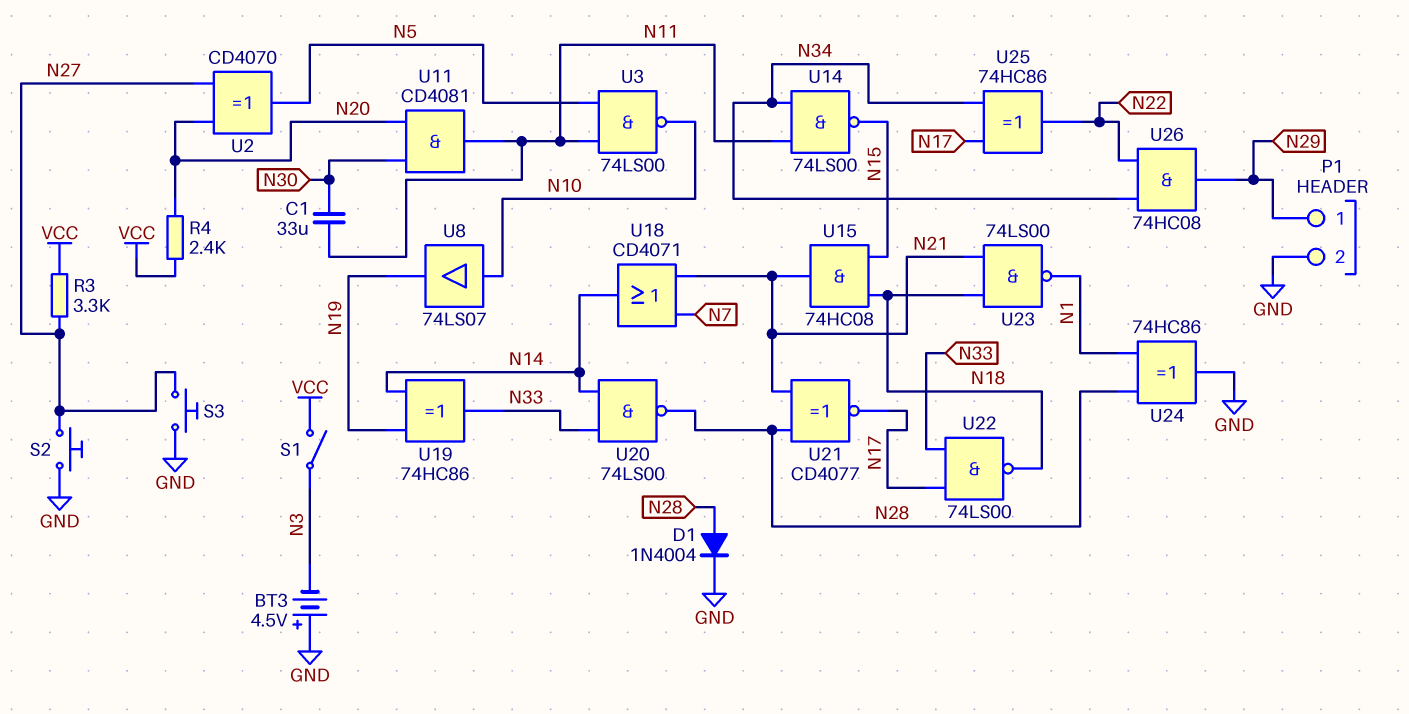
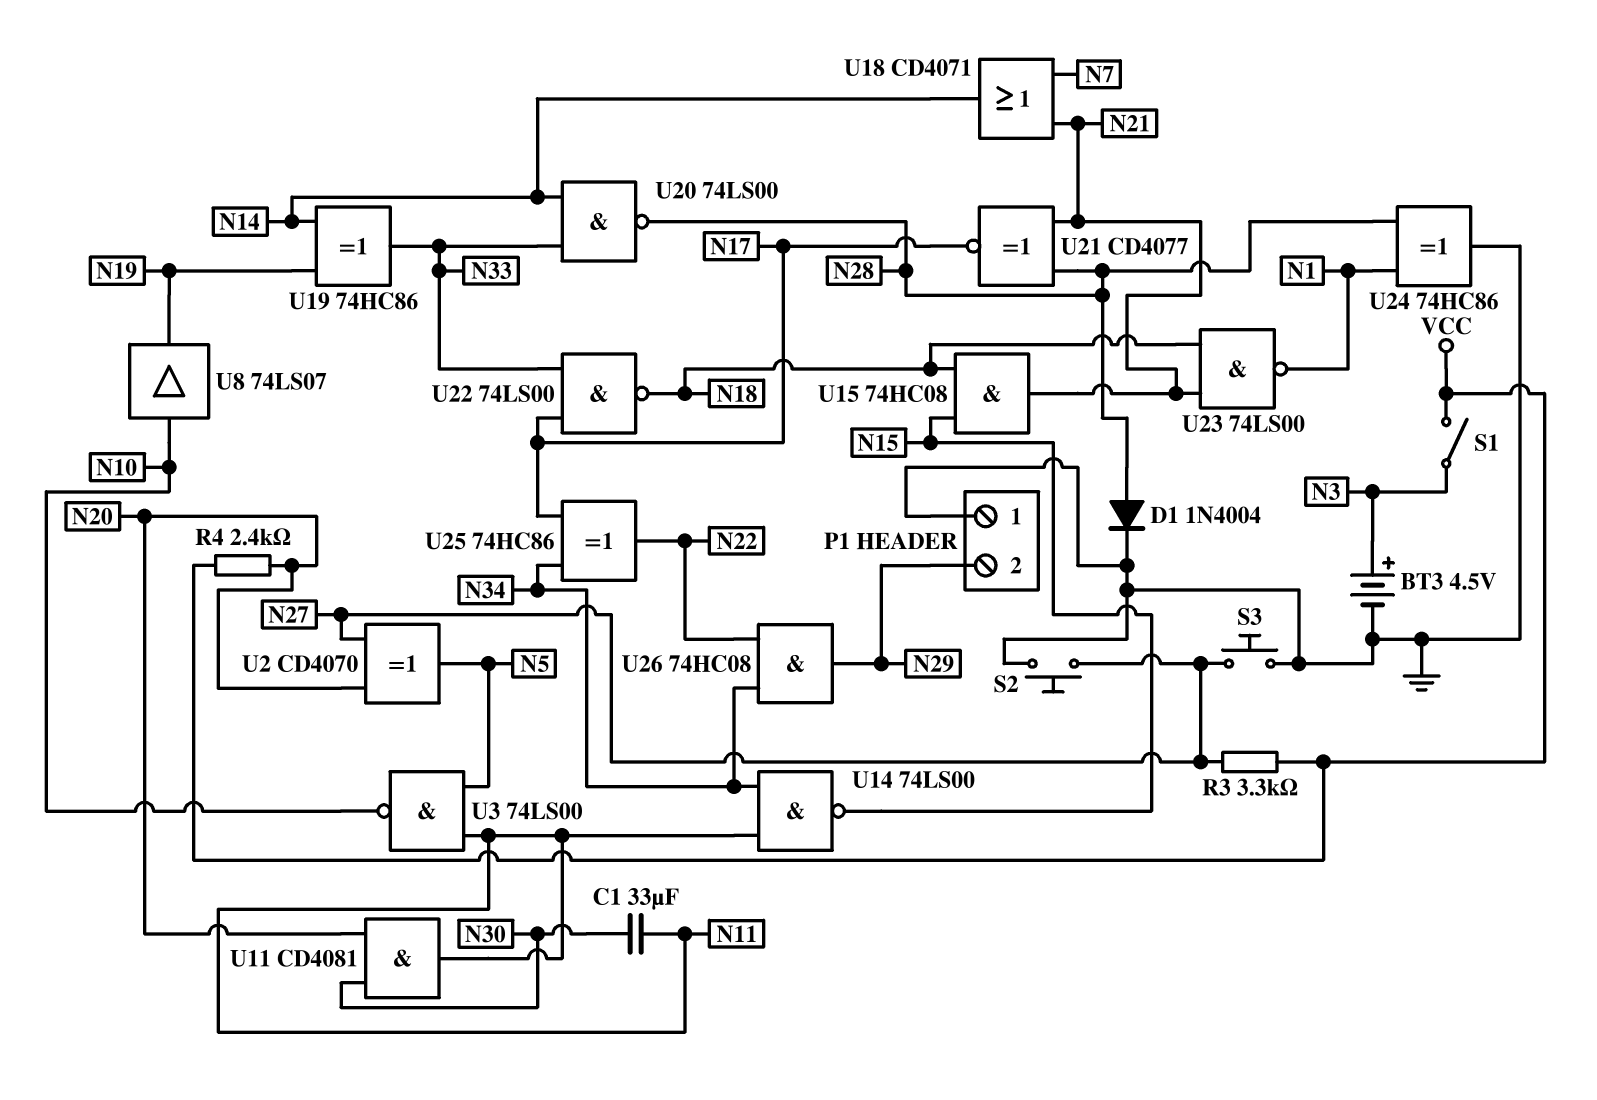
BT3: 4.5V (plus GND, minus N3) -> 4.5V (plus N3, minus GND)
P1 pin 1: N29 -> GND
P1 pin 2: GND -> N29

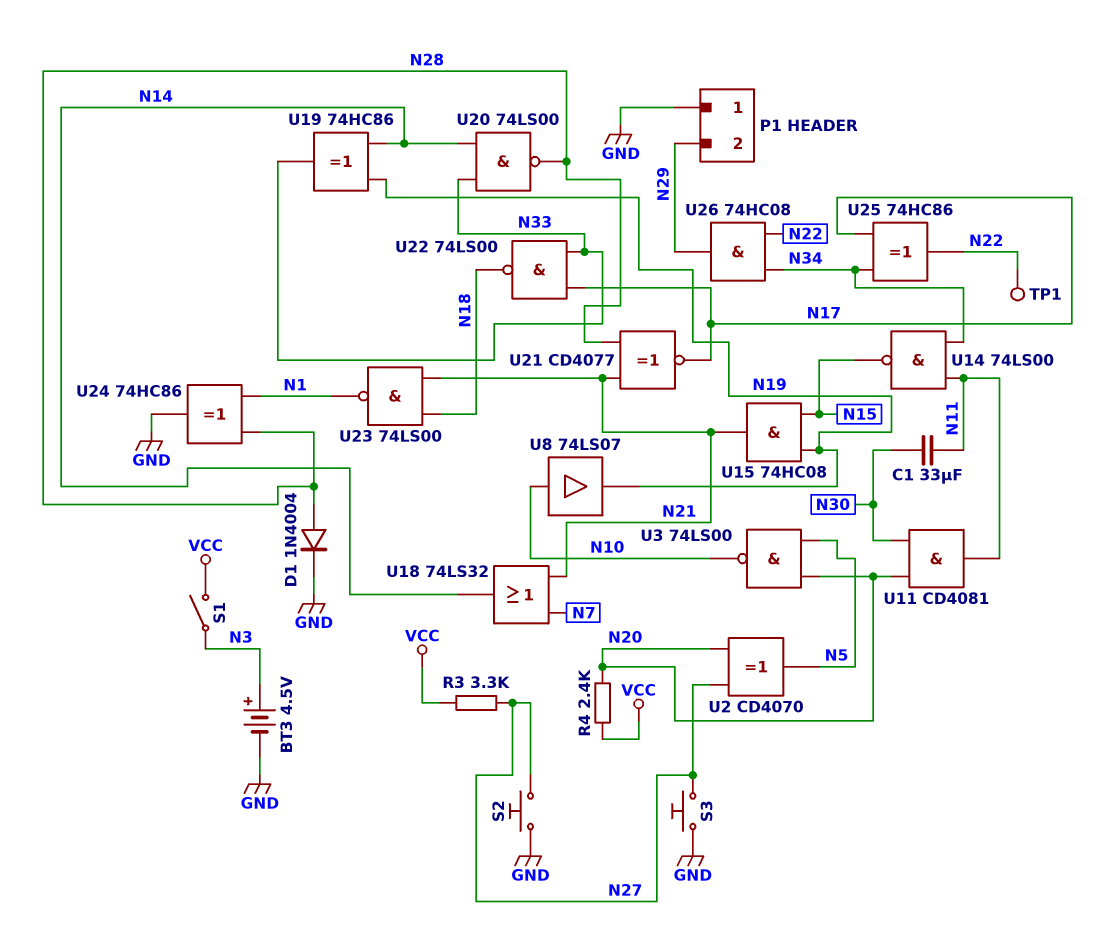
TP1: none -> test point (N22)
U3: NAND 74LS00 (in N5, in N11, out N10) -> NAND 74LS00 (in N5, in N20, out N10)
U15: AND 74HC08 (in N15, in N18, out N21) -> AND 74HC08 (in N15, in N19, out N21)
U18: OR CD4071 (in N7, in N21, out N14) -> OR 74LS32 (in N7, in N21, out N14)

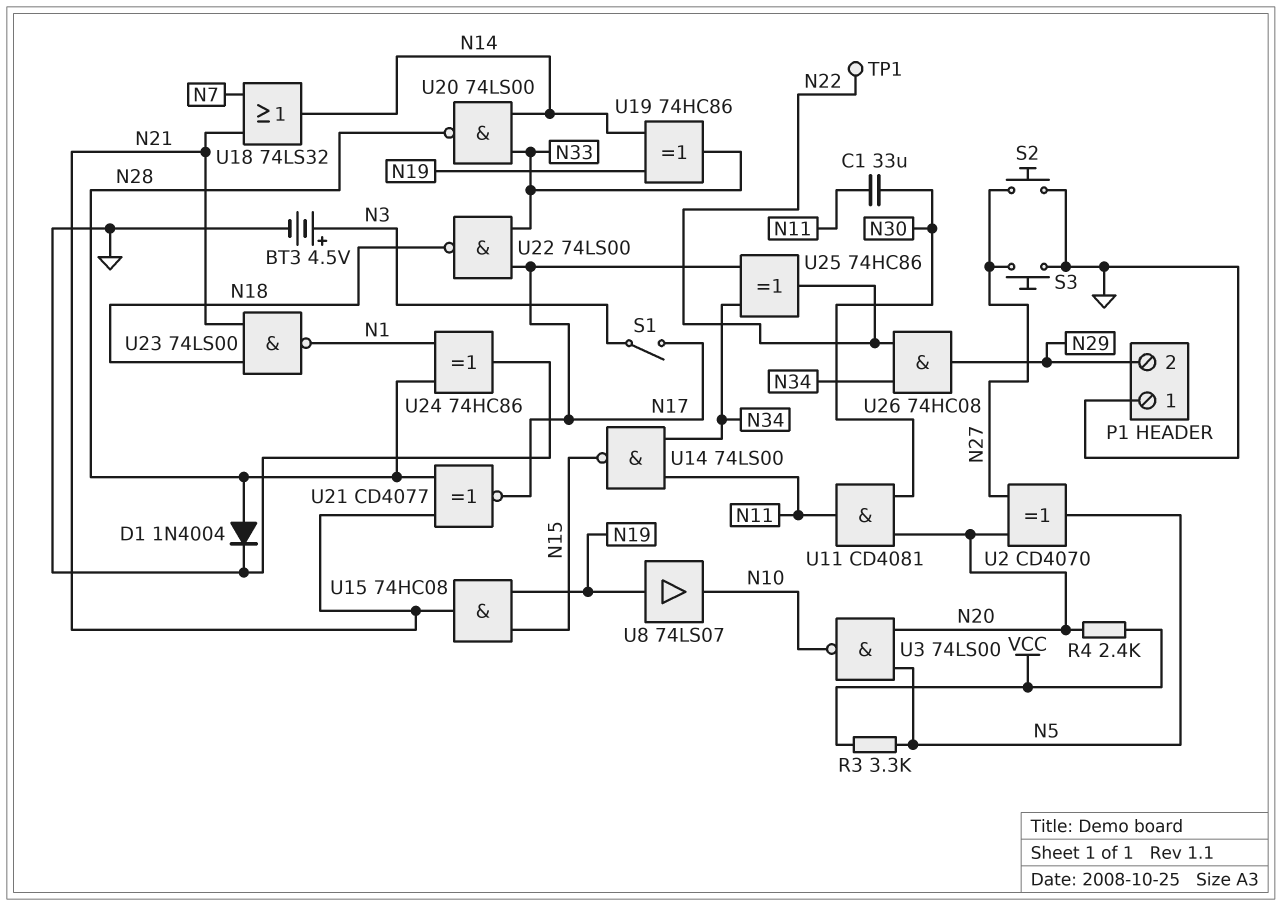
R3: 3.3k (N27, VCC) -> 3.3k (N5, VCC)
S1: switch (N3, VCC) -> switch (N3, N17)
U8: buffer 74LS07 (in N10, out N19) -> buffer 74LS07 (in N19, out N10)

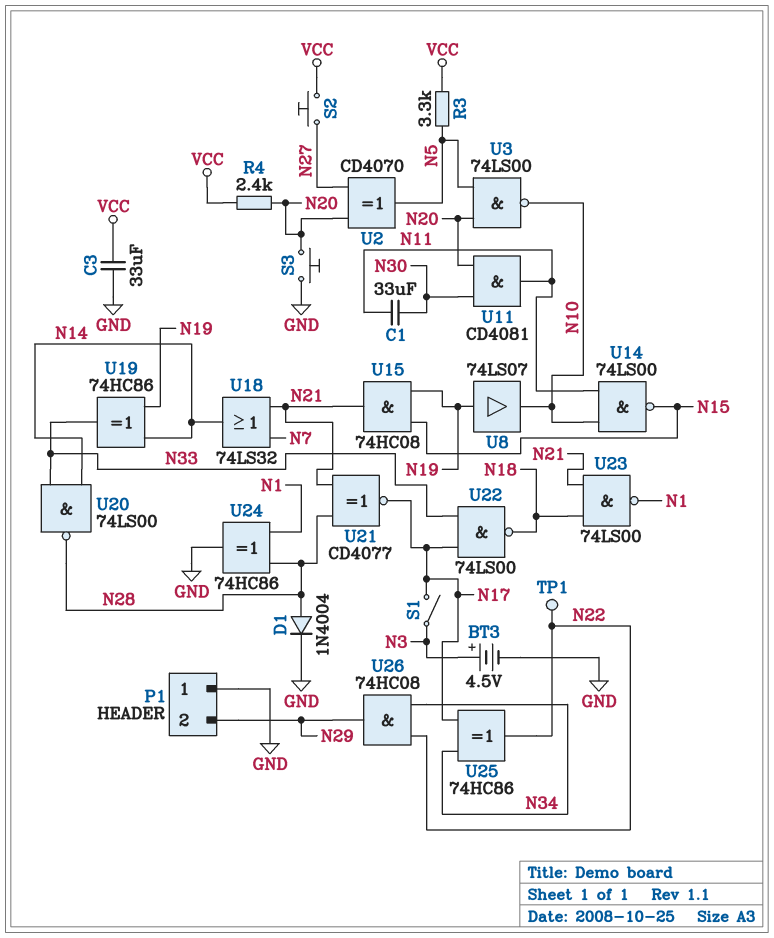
C3: none -> 33uF (GND, VCC)
S2: button (GND, N27) -> button (N27, VCC)
S3: button (GND, N27) -> button (GND, N20)
U14: NAND 74LS00 (in N11, in N34, out N15) -> NAND 74LS00 (in N10, in N11, out N15)

